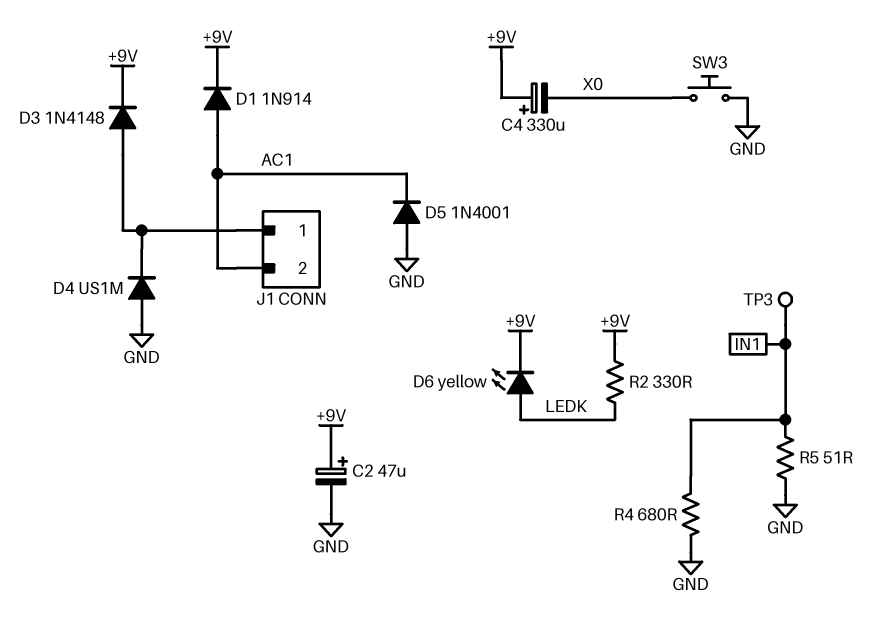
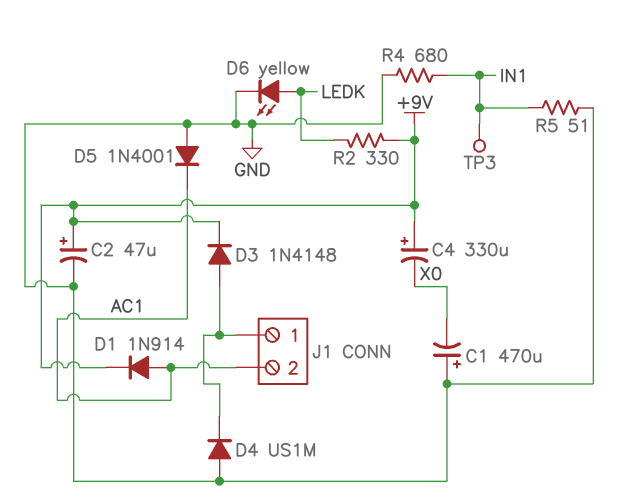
C1: none -> 470uF (plus GND, minus X0)
D6: LED yellow (A LEDK, K +9V) -> LED yellow (A LEDK, K GND)
SW3: button (GND, X0) -> none

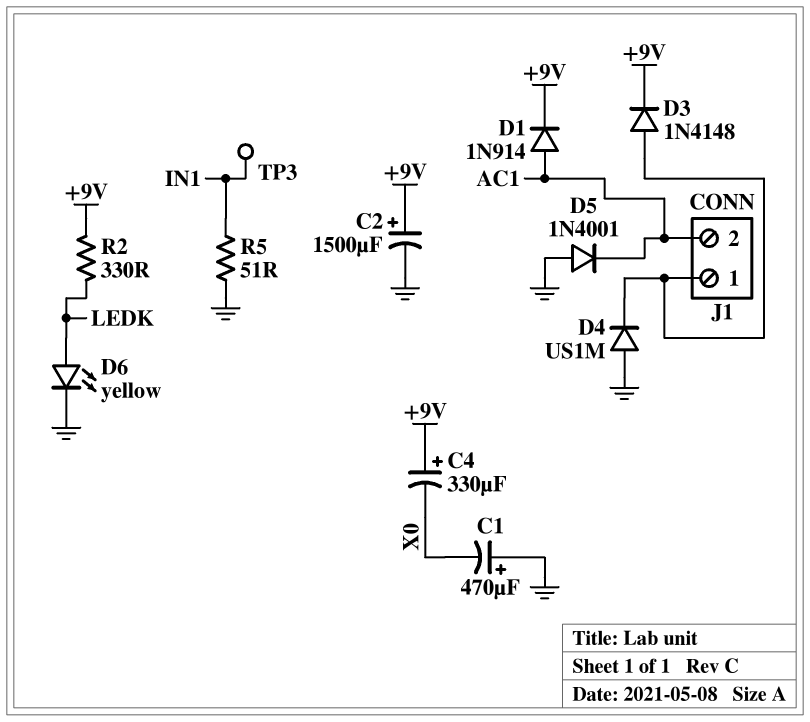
C2: 47uF (plus +9V, minus GND) -> 1500uF (plus +9V, minus GND)
R4: 680 (GND, IN1) -> none

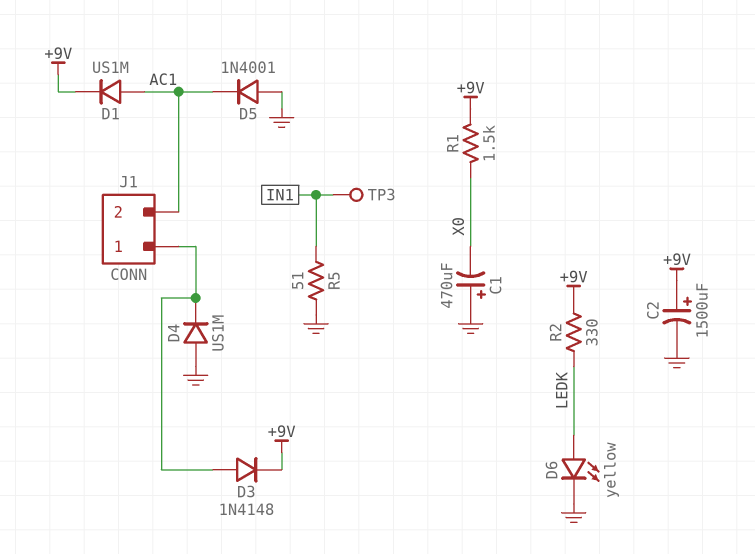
C4: 330uF (plus +9V, minus X0) -> none
D1: diode 1N914 (A AC1, K +9V) -> diode US1M (A AC1, K +9V)
R1: none -> 1.5k (+9V, X0)

